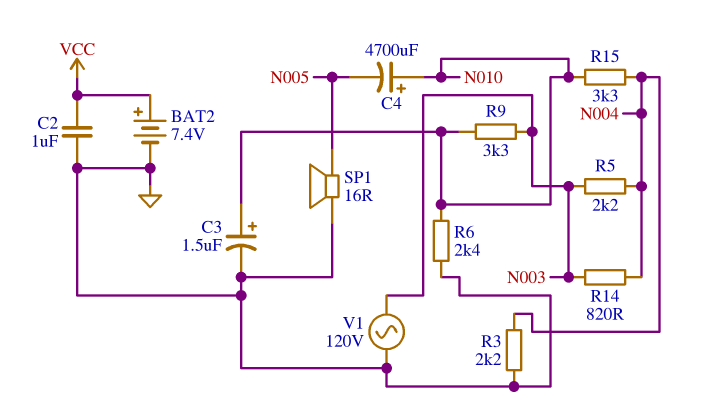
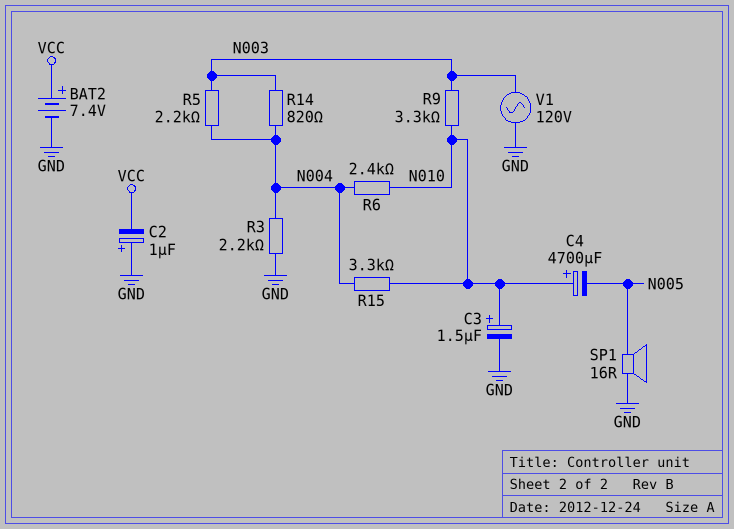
C2: 1uF (GND, VCC) -> 1uF (plus GND, minus VCC)
R6: 2.4k (GND, N010) -> 2.4k (N004, N010)

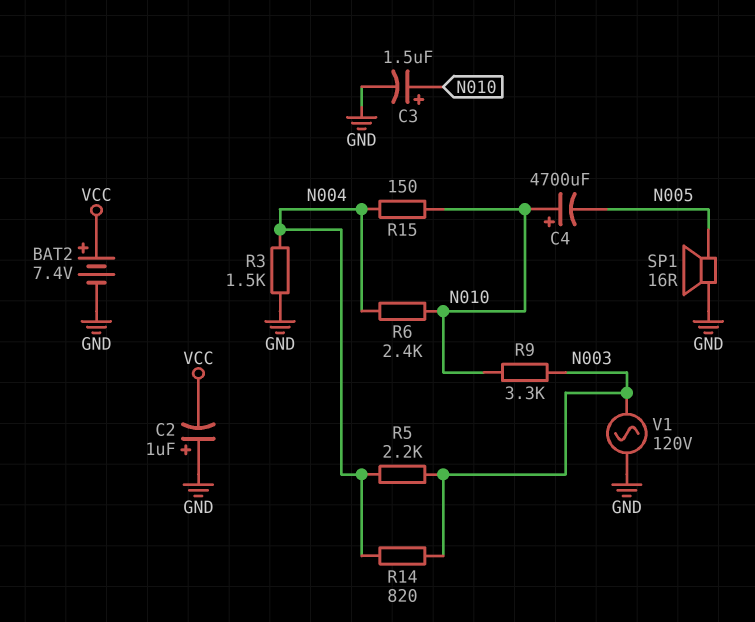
R3: 2.2k (GND, N004) -> 1.5k (GND, N004)
R15: 3.3k (N004, N010) -> 150 (N004, N010)

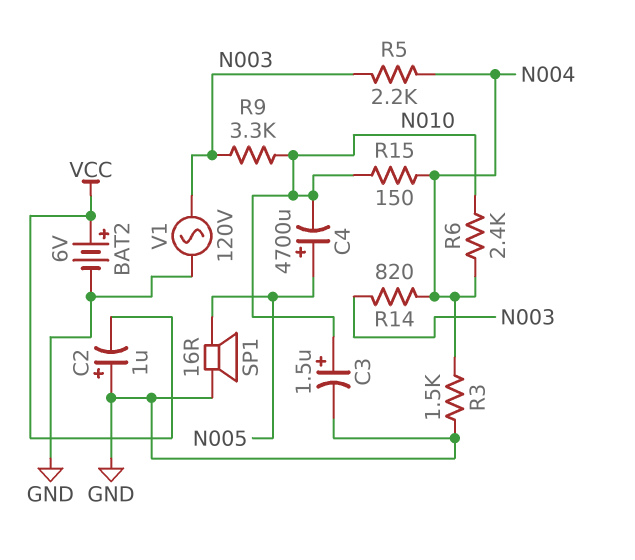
BAT2: 7.4V (plus VCC, minus GND) -> 6V (plus VCC, minus GND)
C4: 4700uF (plus N010, minus N005) -> 4700uF (plus N005, minus N010)

